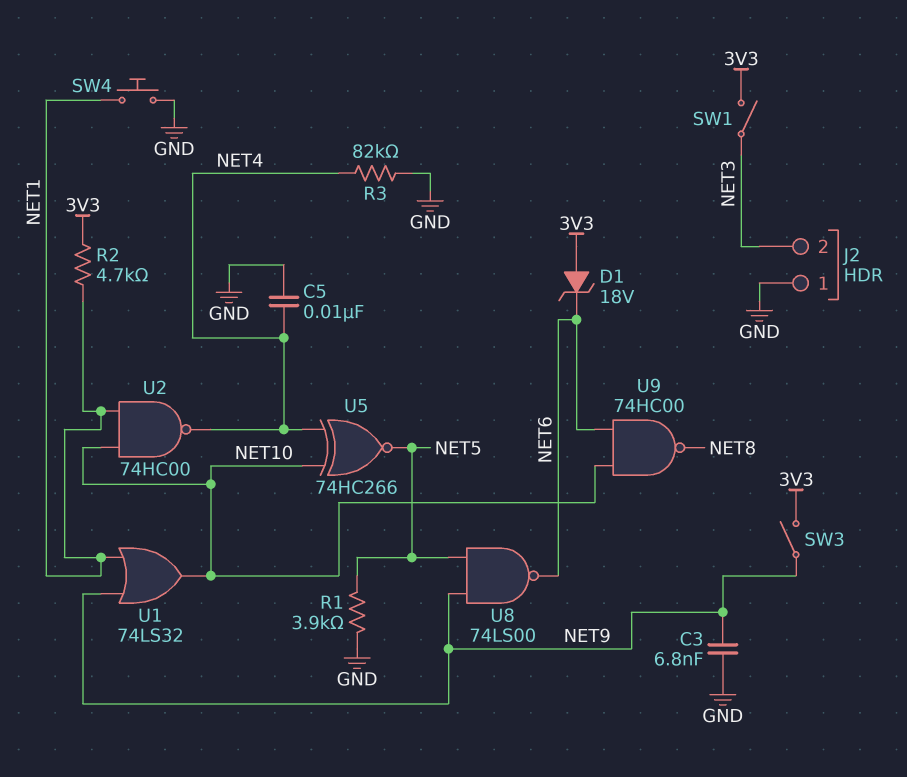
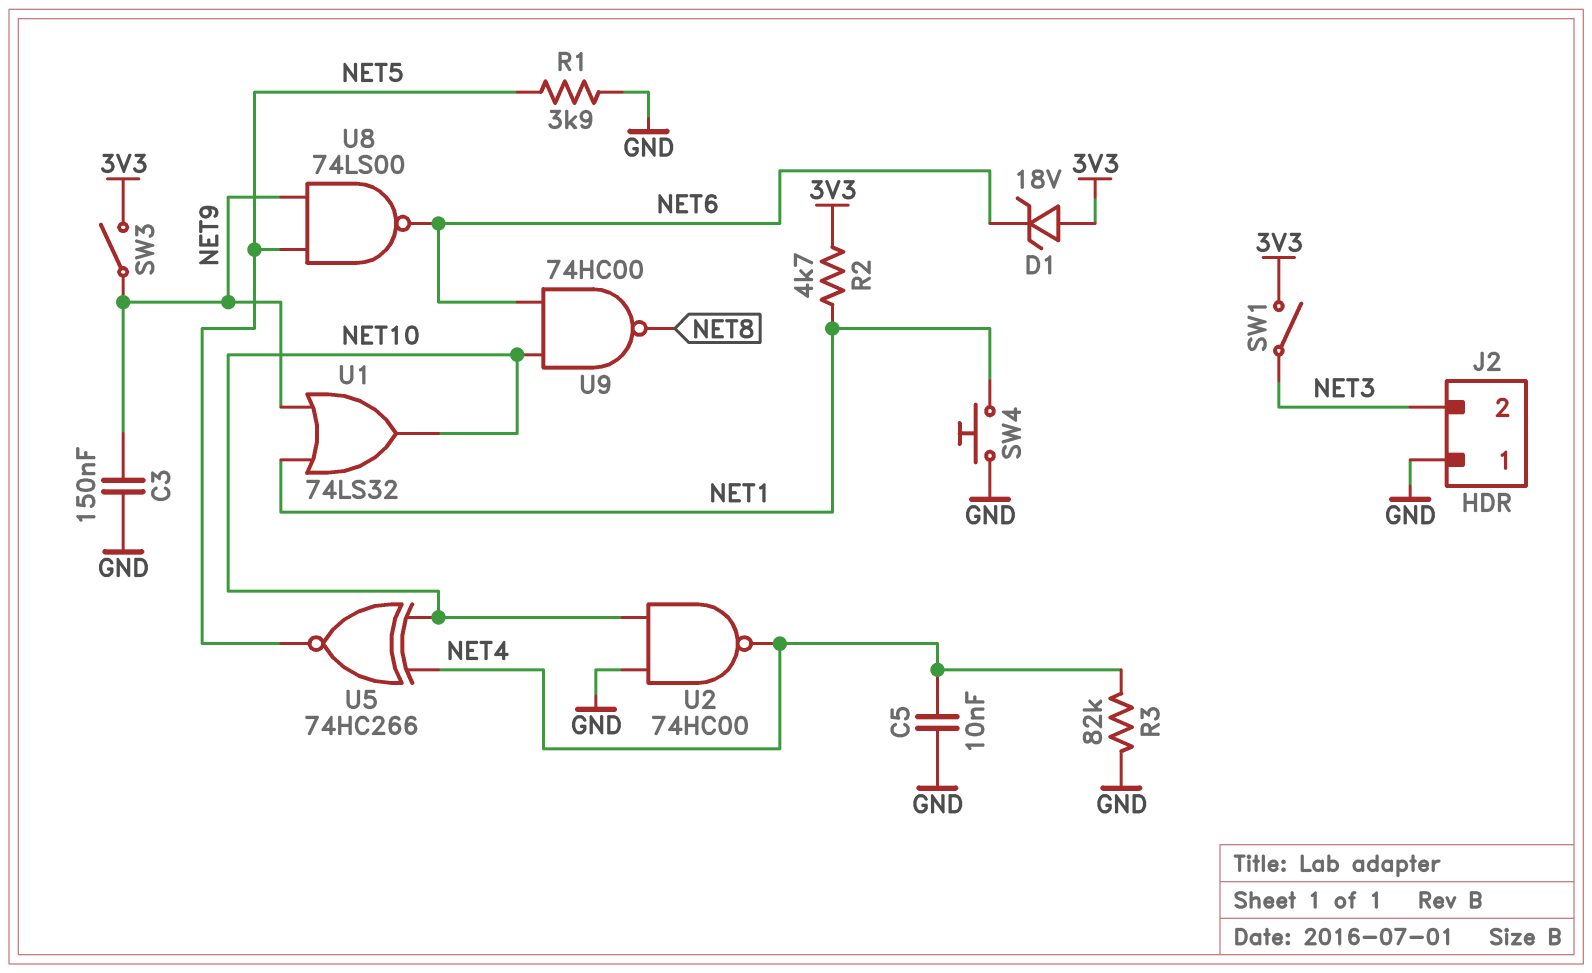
C3: 6.8nF (GND, NET9) -> 150nF (GND, NET9)
U2: NAND 74HC00 (in NET1, in NET10, out NET4) -> NAND 74HC00 (in GND, in NET10, out NET4)

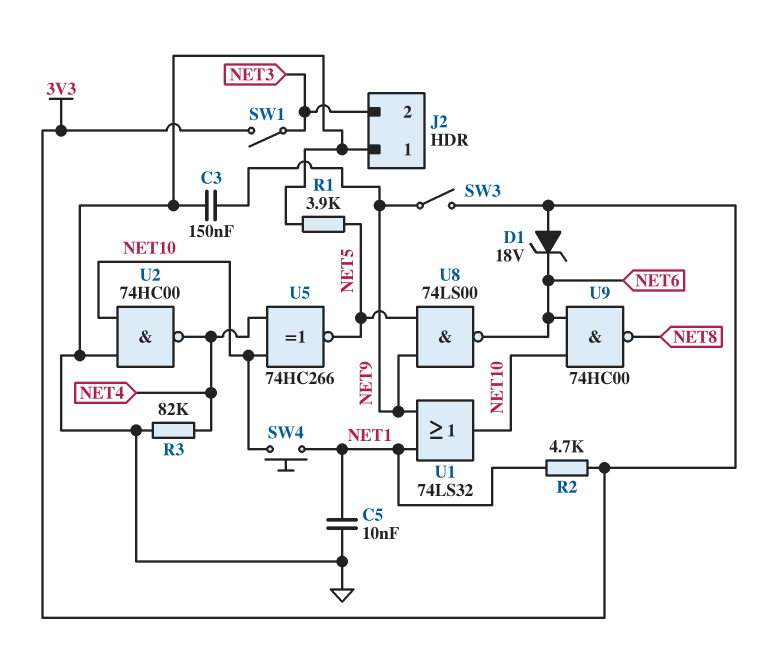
C5: 10nF (GND, NET4) -> 10nF (GND, NET1)
SW4: button (GND, NET1) -> button (NET1, NET10)

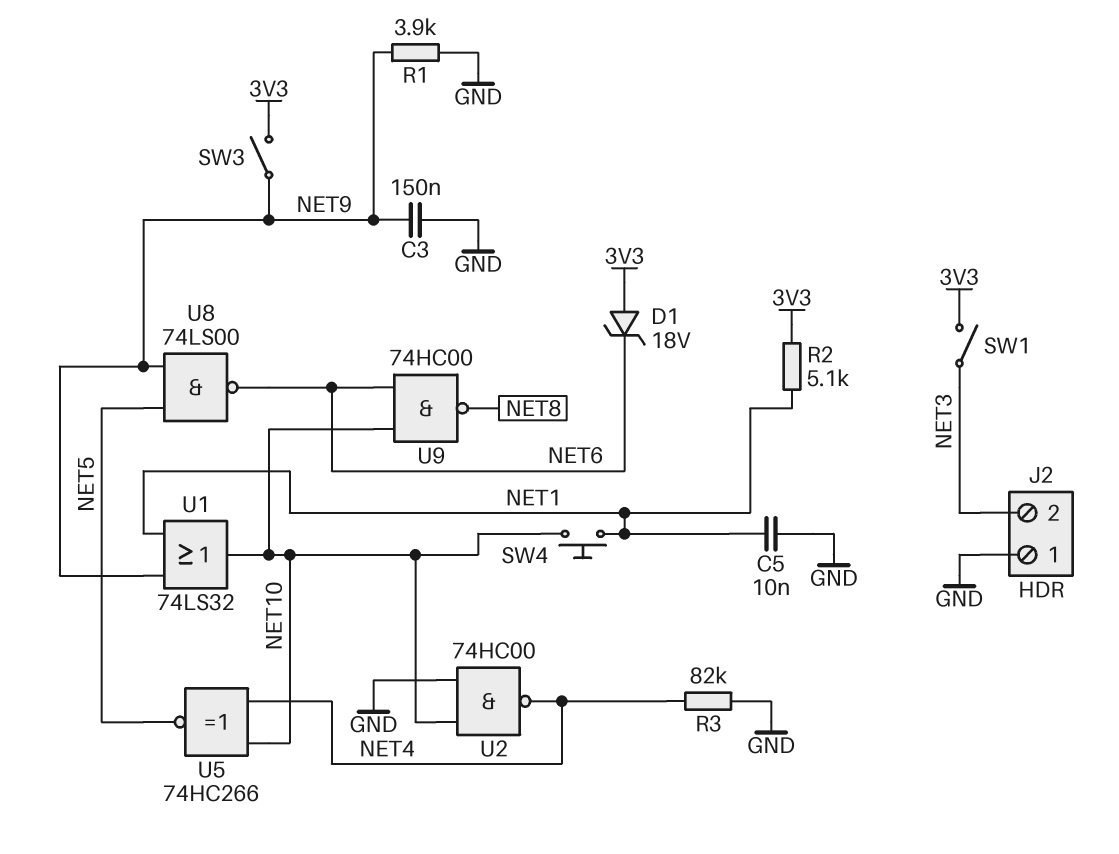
R1: 3.9k (GND, NET5) -> 3.9k (GND, NET9)
R2: 4.7k (3V3, NET1) -> 5.1k (3V3, NET1)

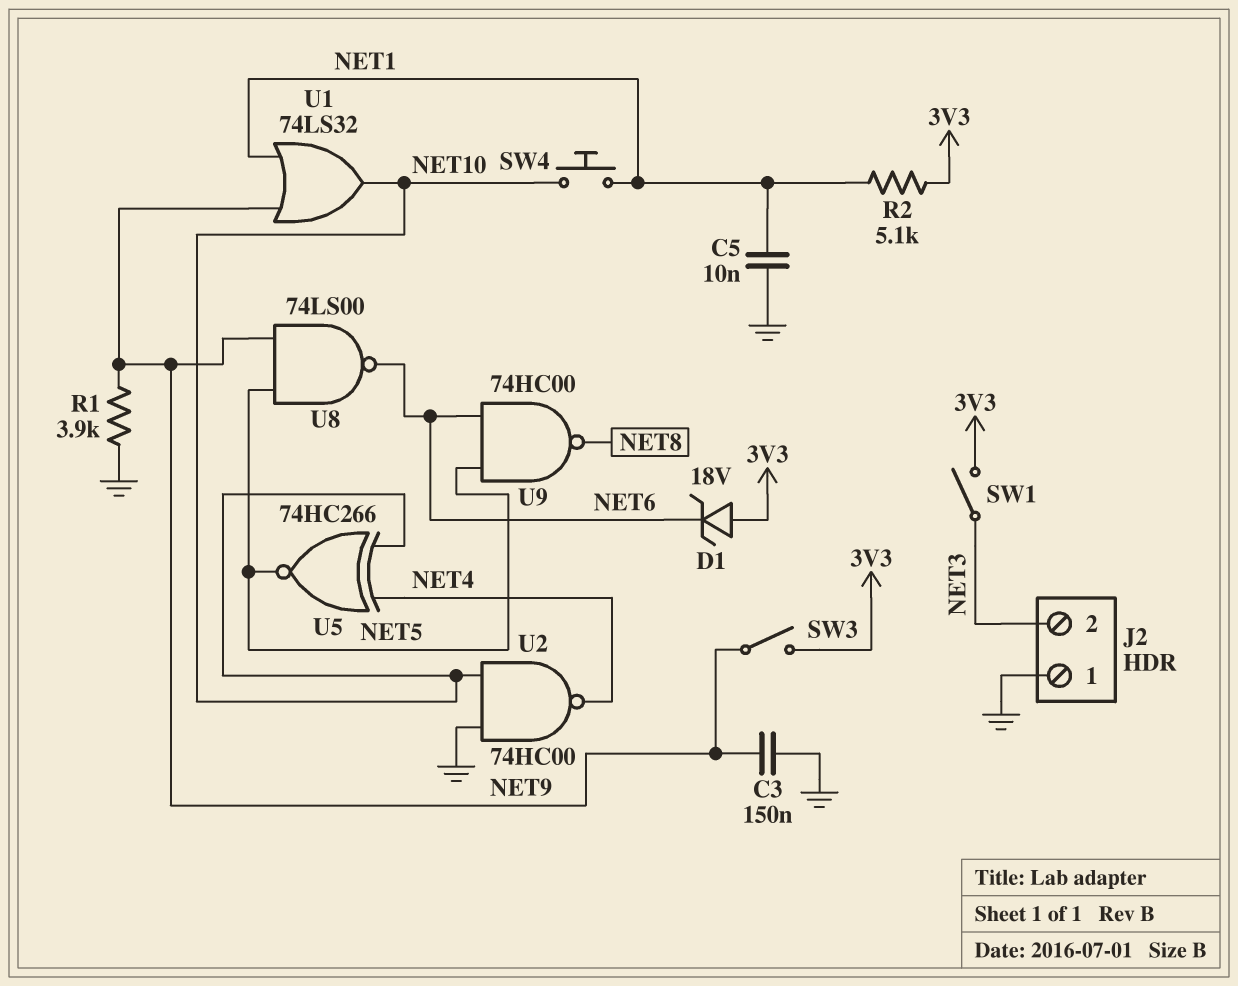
R3: 82k (GND, NET4) -> none
U9: NAND 74HC00 (in NET6, in NET10, out NET8) -> NAND 74HC00 (in NET5, in NET6, out NET8)

